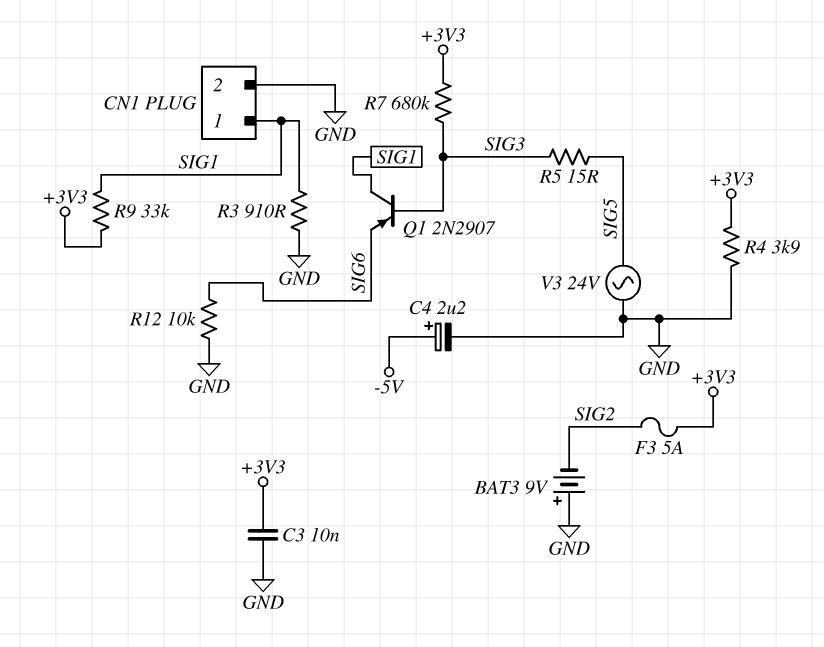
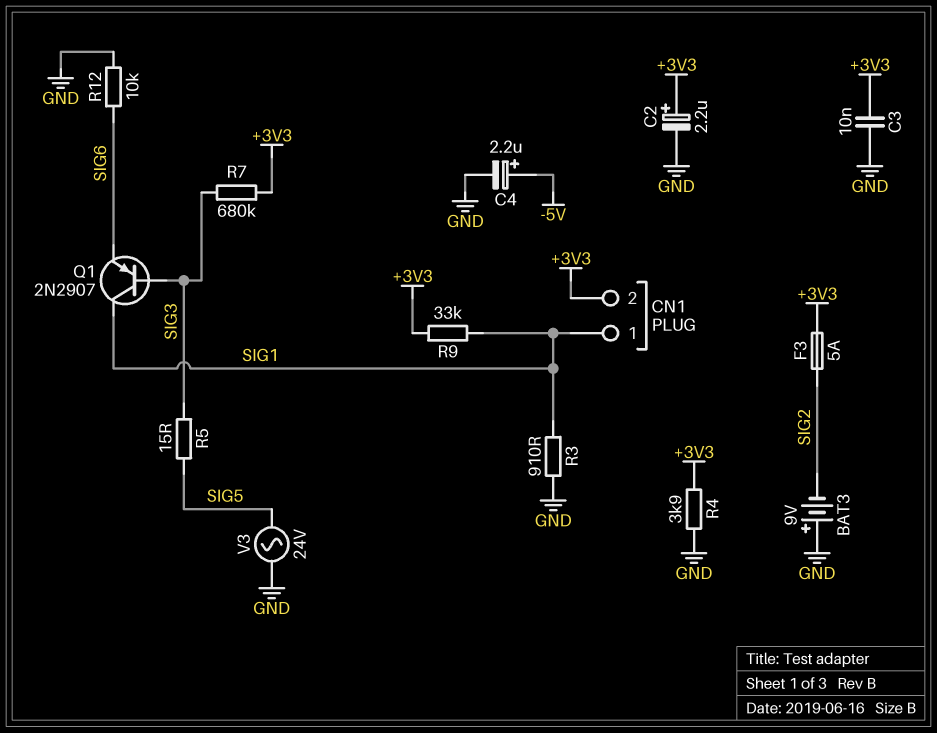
C2: none -> 2.2uF (plus +3V3, minus GND)
CN1 pin 2: GND -> +3V3

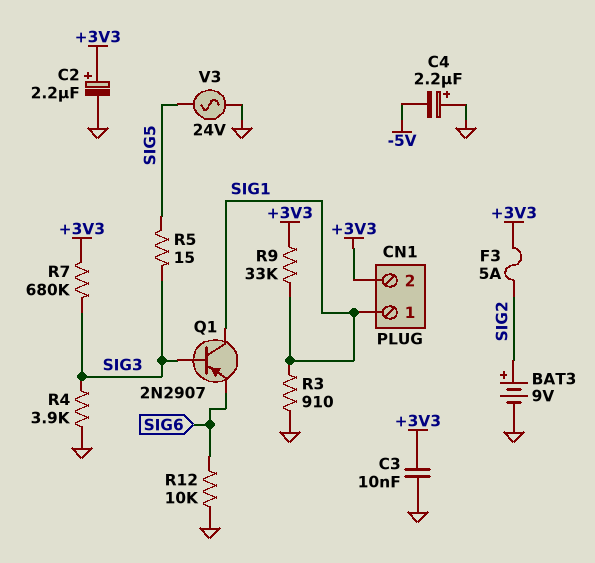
BAT3: 9V (plus GND, minus SIG2) -> 9V (plus SIG2, minus GND)
C4: 2.2uF (plus -5V, minus GND) -> 2.2uF (plus GND, minus -5V)
R4: 3.9k (+3V3, GND) -> 3.9k (GND, SIG3)

